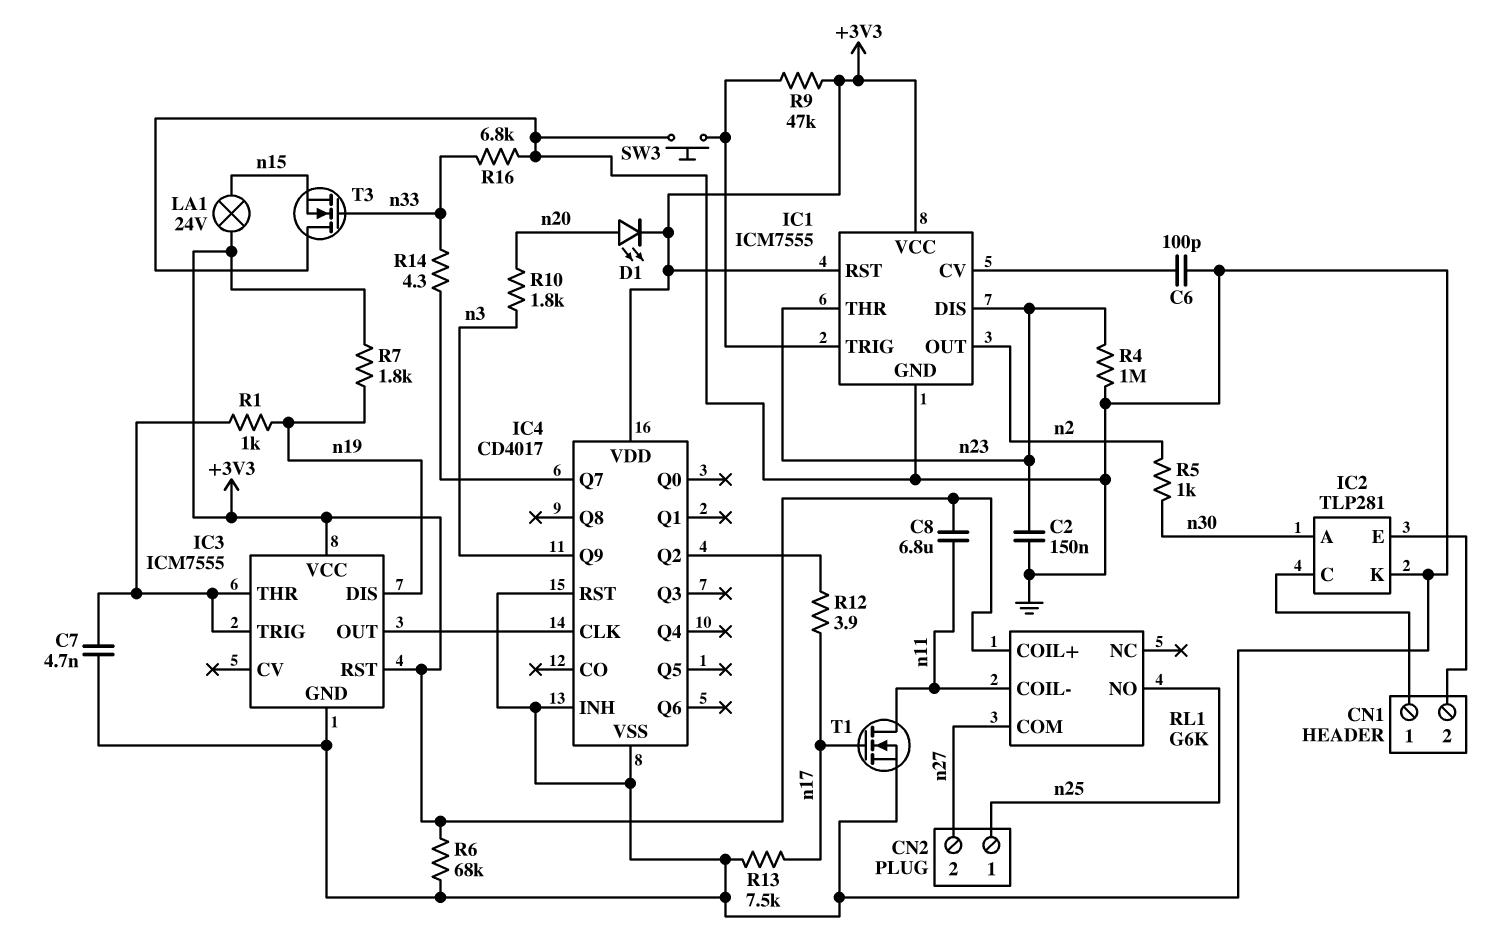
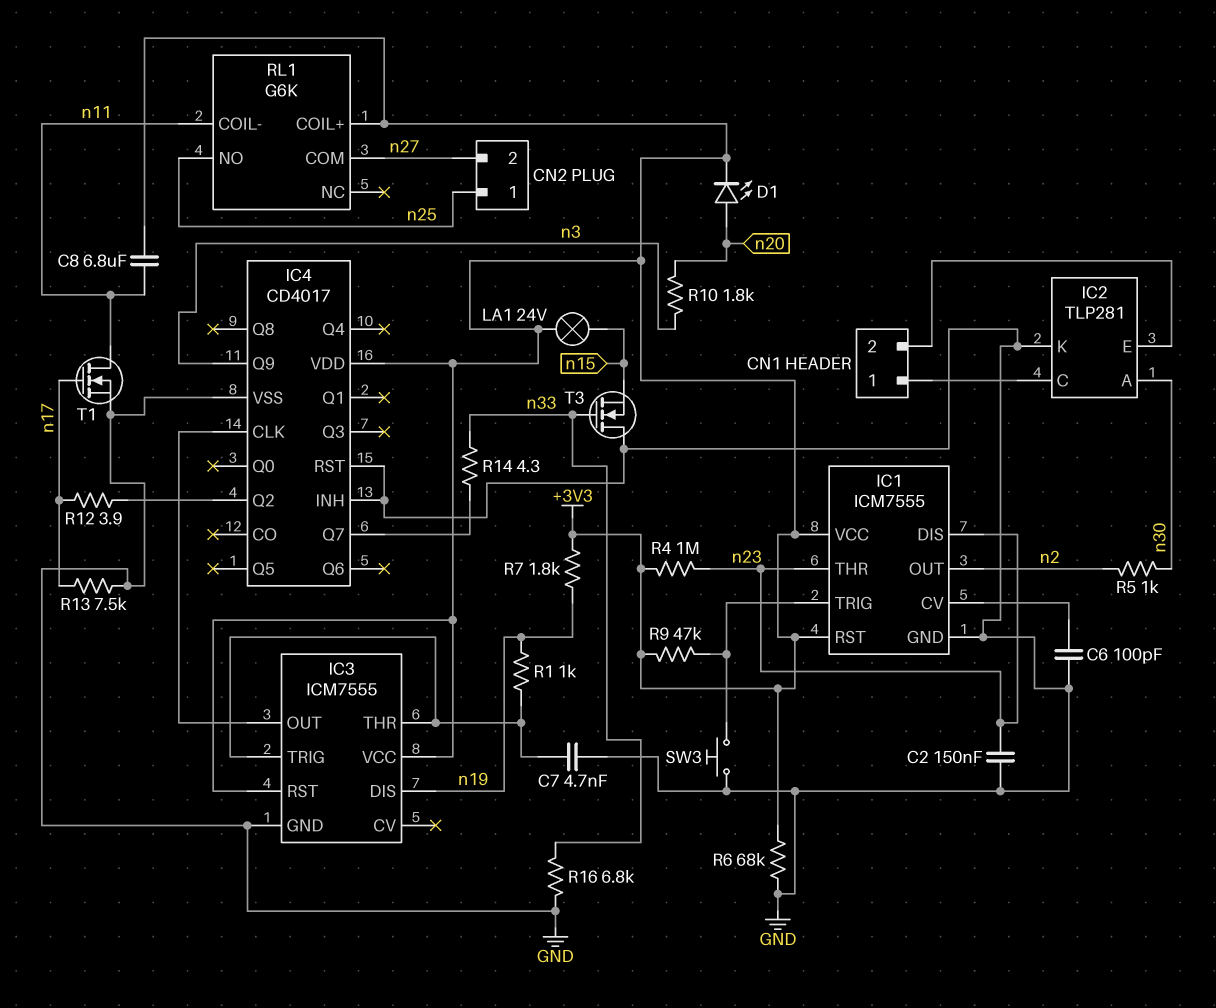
R4: 1M (GND, n23) -> 1M (+3V3, n23)

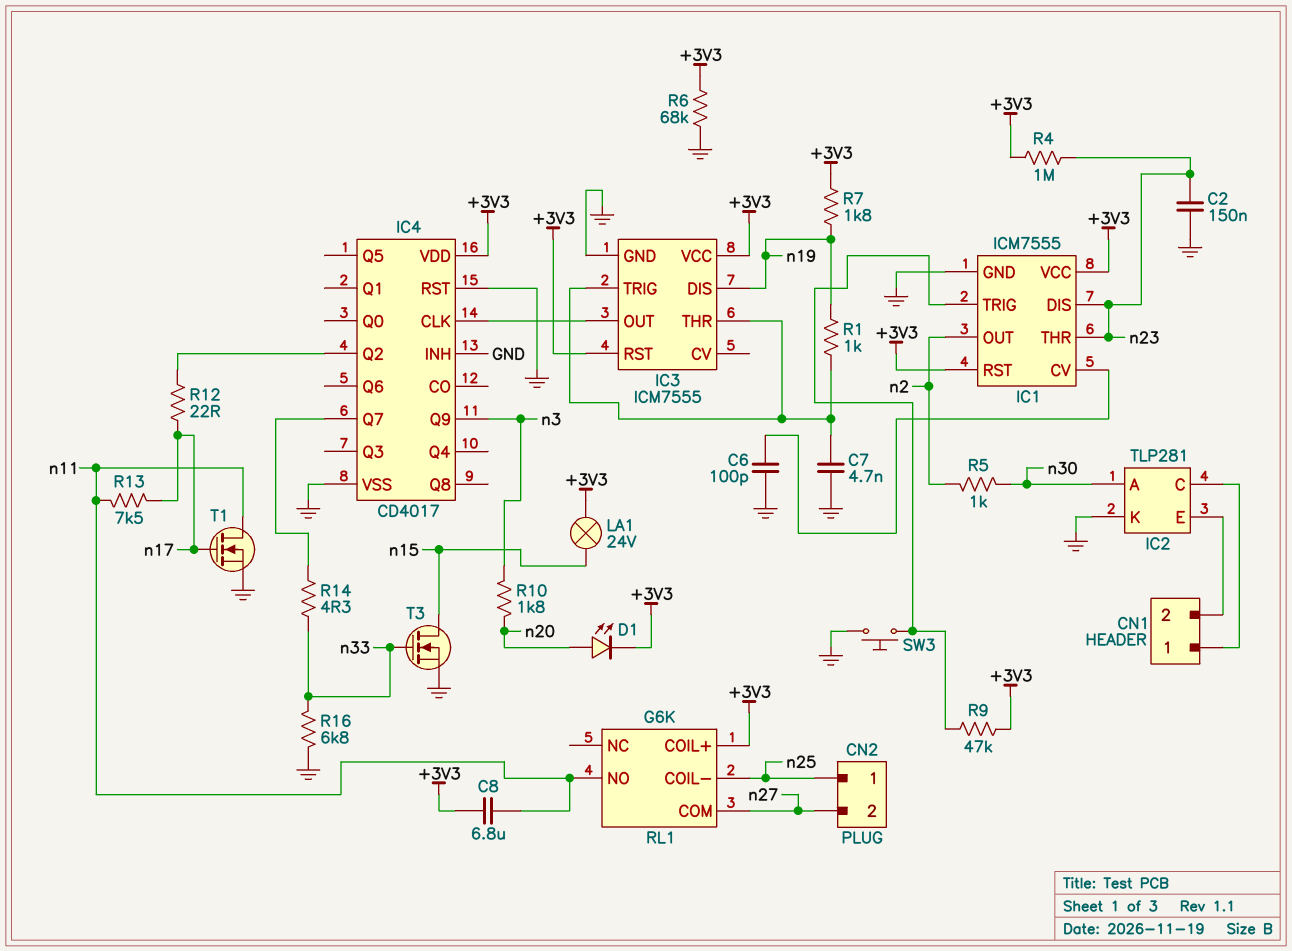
R12: 3.9 (IC4/Q2, n17) -> 22 (IC4/Q2, n17)
R13: 7.5k (GND, n17) -> 7.5k (n11, n17)
RL1 pin COIL-: n11 -> n25
RL1 pin NO: n25 -> n11
T3: NMOS (G n33, D GND, S n15) -> NMOS (G n33, D n15, S GND)

